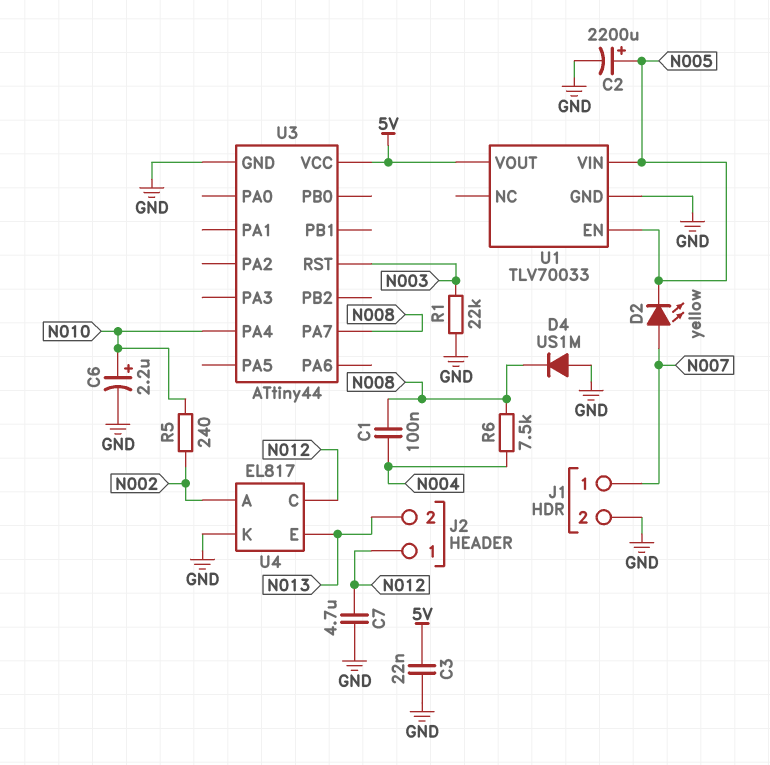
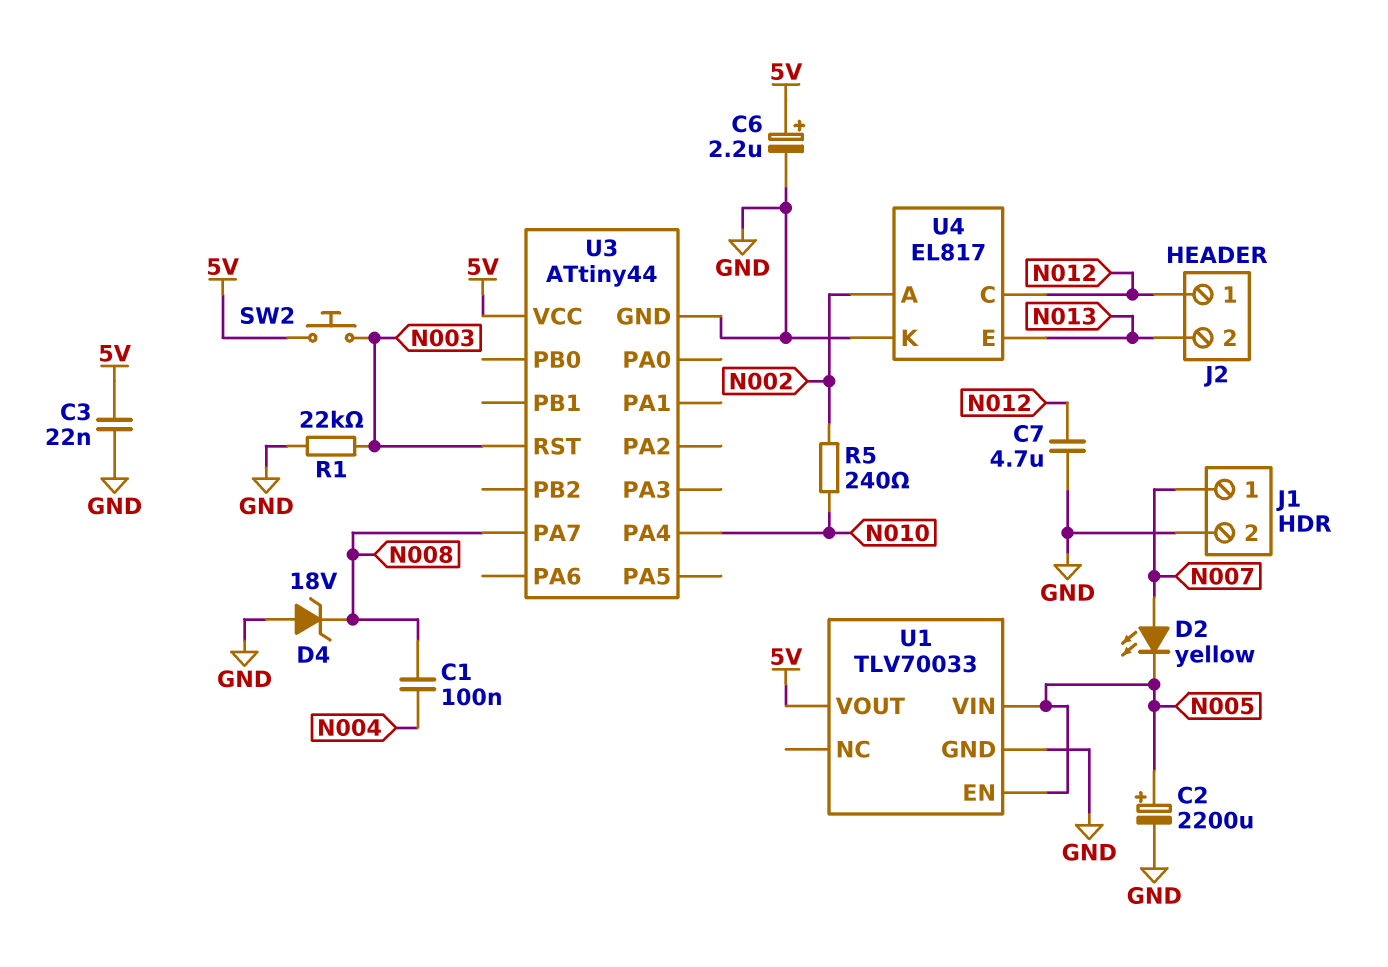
C6: 2.2uF (plus N010, minus GND) -> 2.2uF (plus 5V, minus GND)
D4: diode US1M (A GND, K N008) -> zener 18V (A GND, K N008)
R6: 7.5k (N004, N008) -> none
SW2: none -> button (5V, N003)

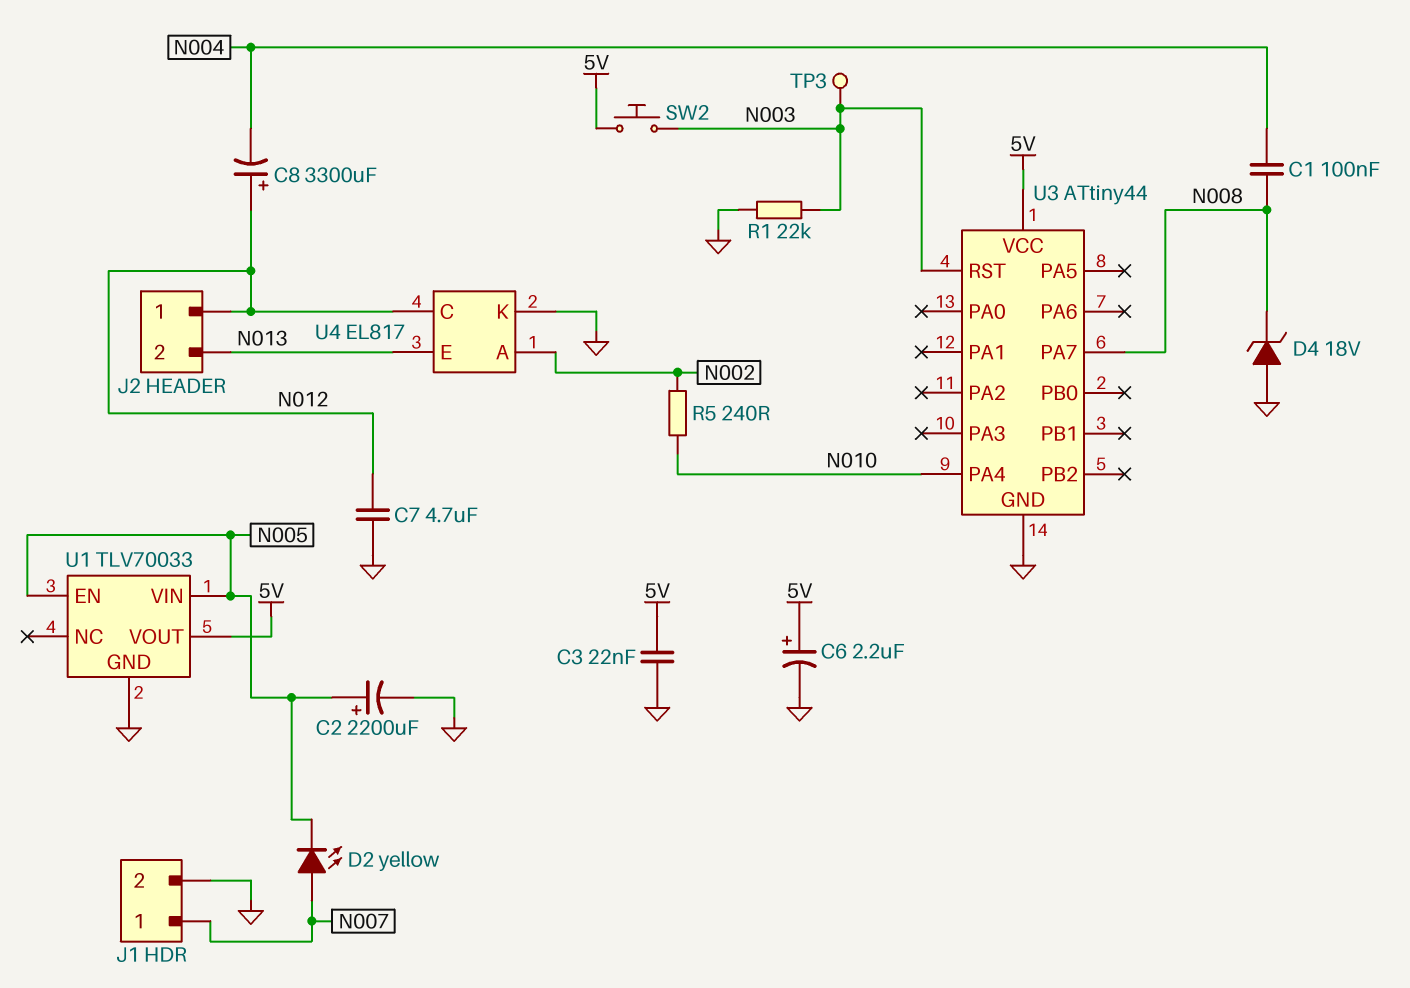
C8: none -> 3300uF (plus N012, minus N004)
TP3: none -> test point (N003)

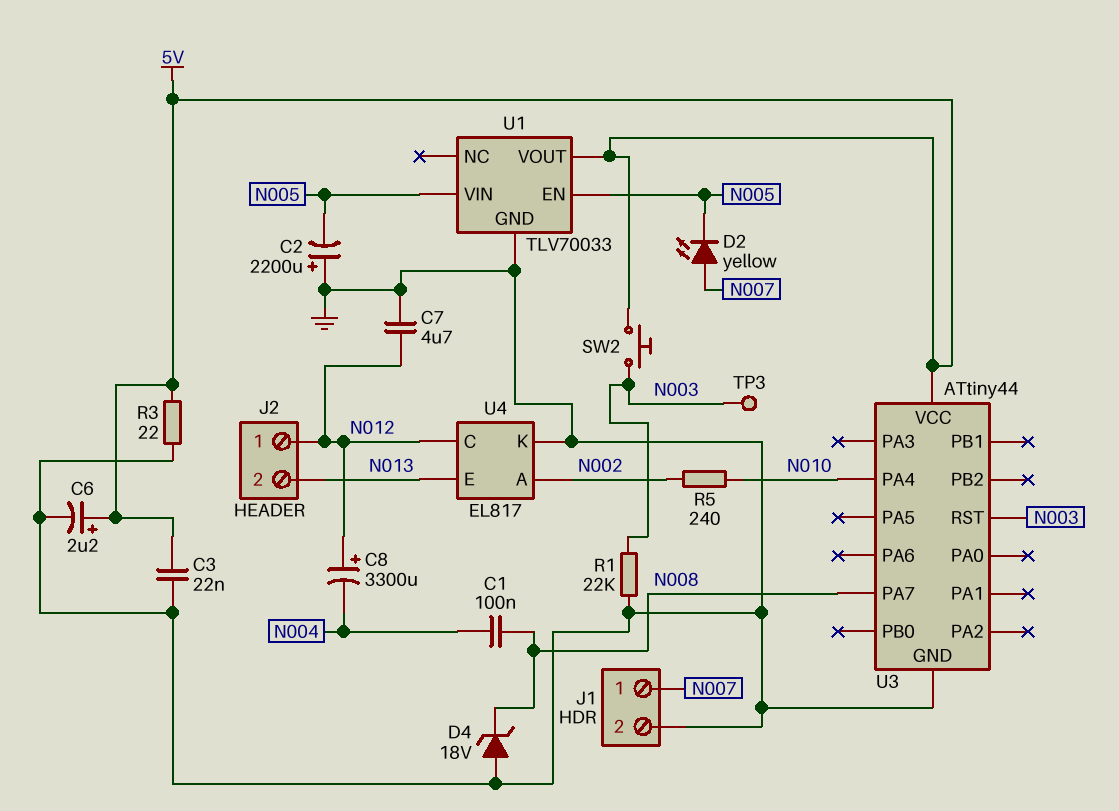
C2: 2200uF (plus N005, minus GND) -> 2200uF (plus GND, minus N005)
R3: none -> 22 (5V, GND)

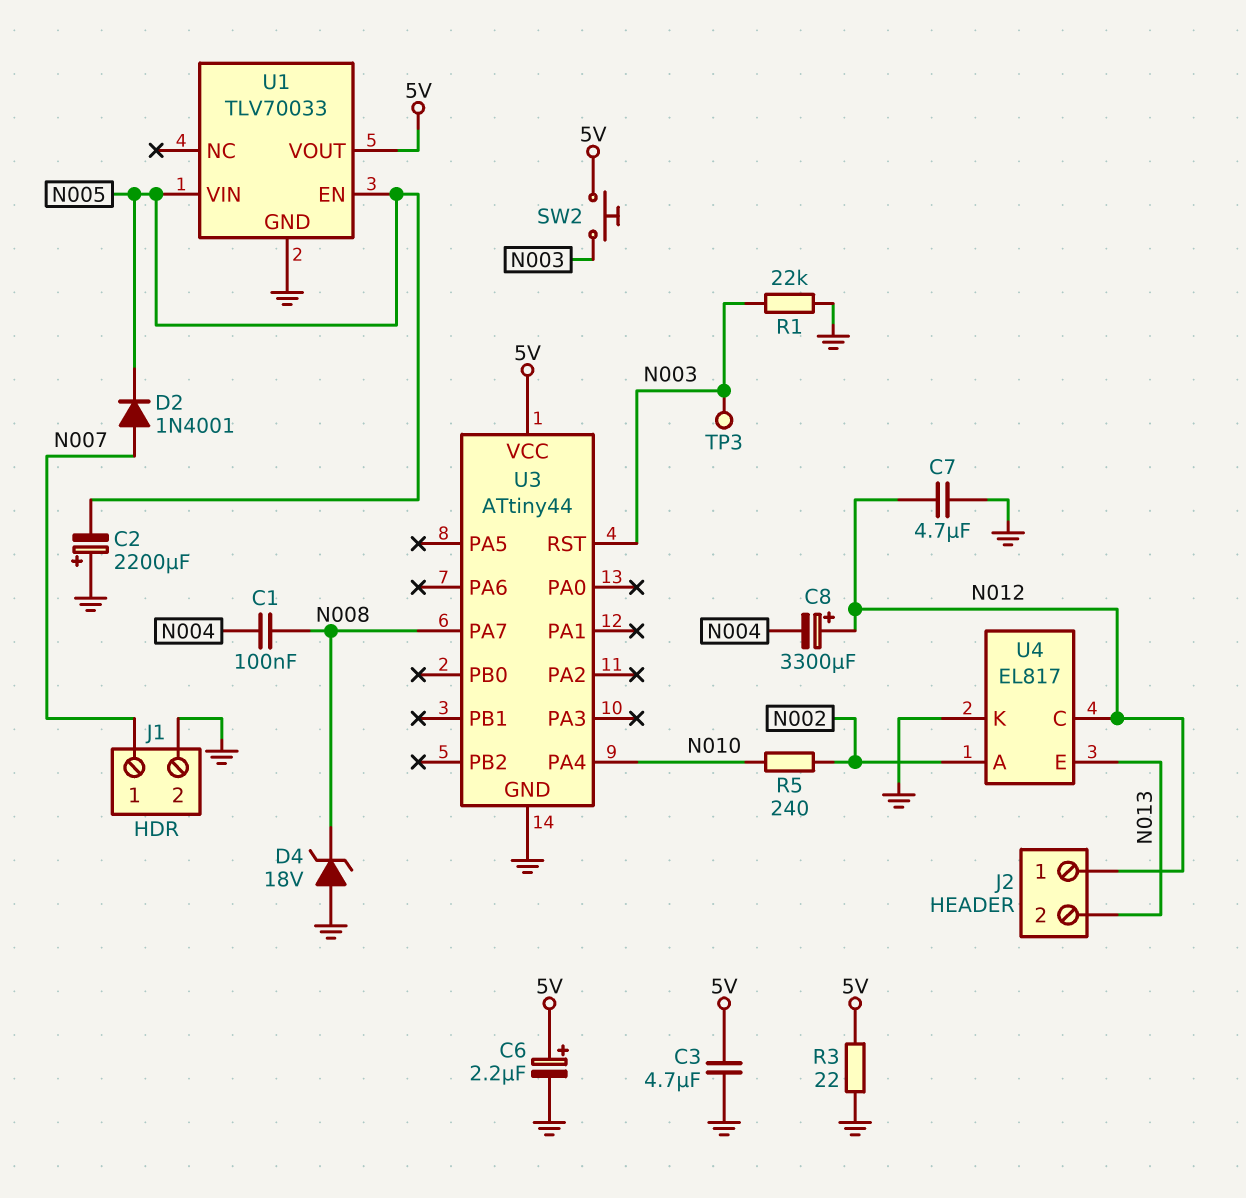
C3: 22nF (5V, GND) -> 4.7uF (5V, GND)
D2: LED yellow (A N007, K N005) -> diode 1N4001 (A N007, K N005)

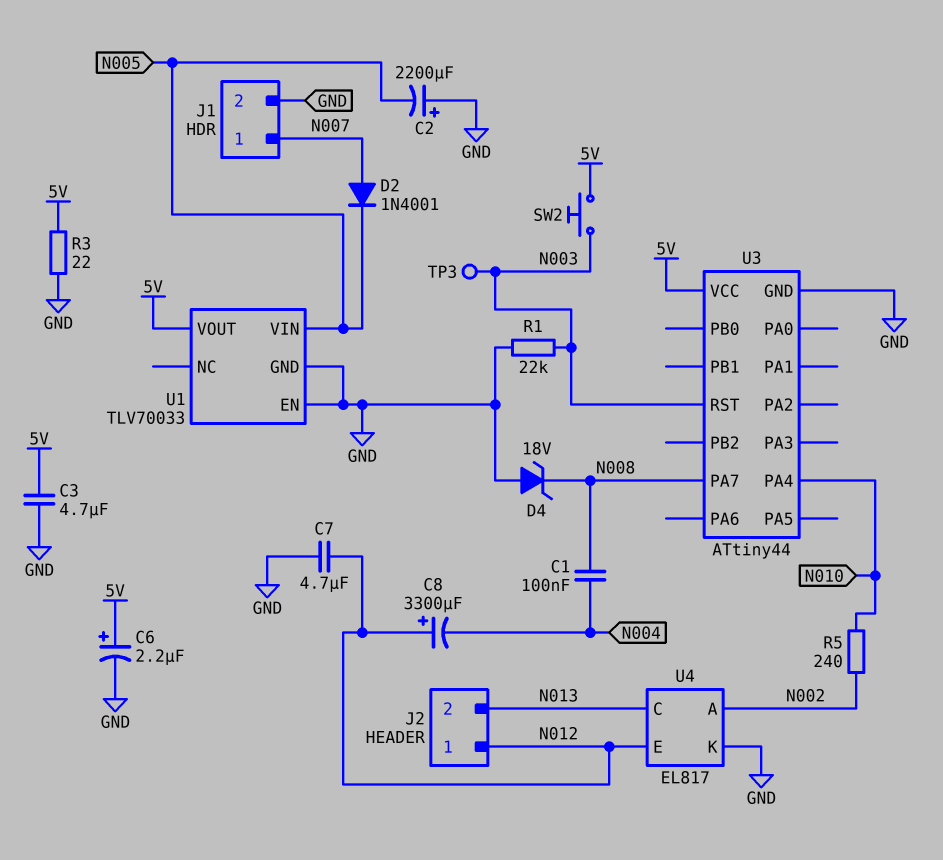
U1 pin EN: N005 -> GND
U4 pin C: N012 -> N013
U4 pin E: N013 -> N012

